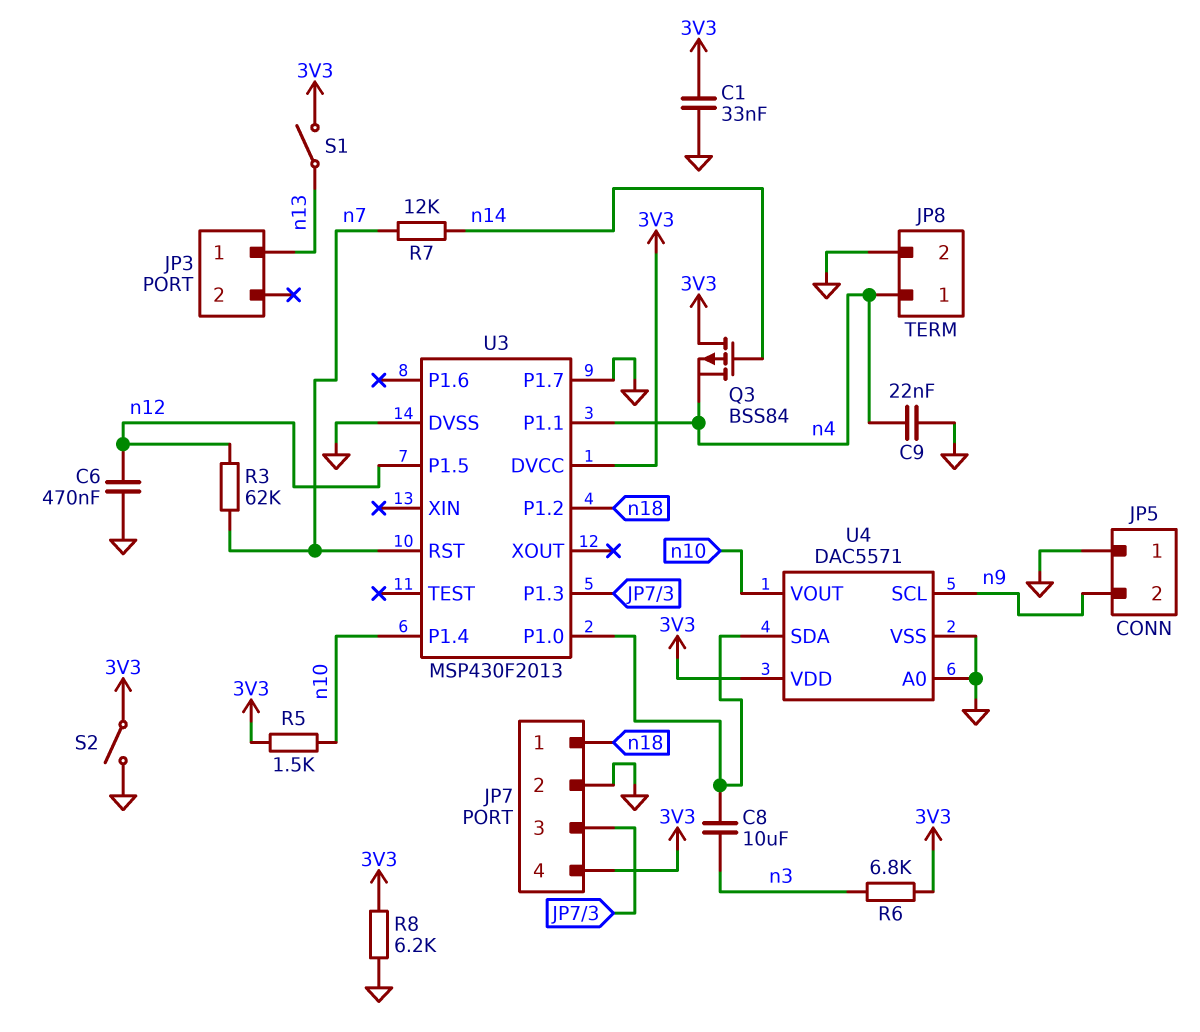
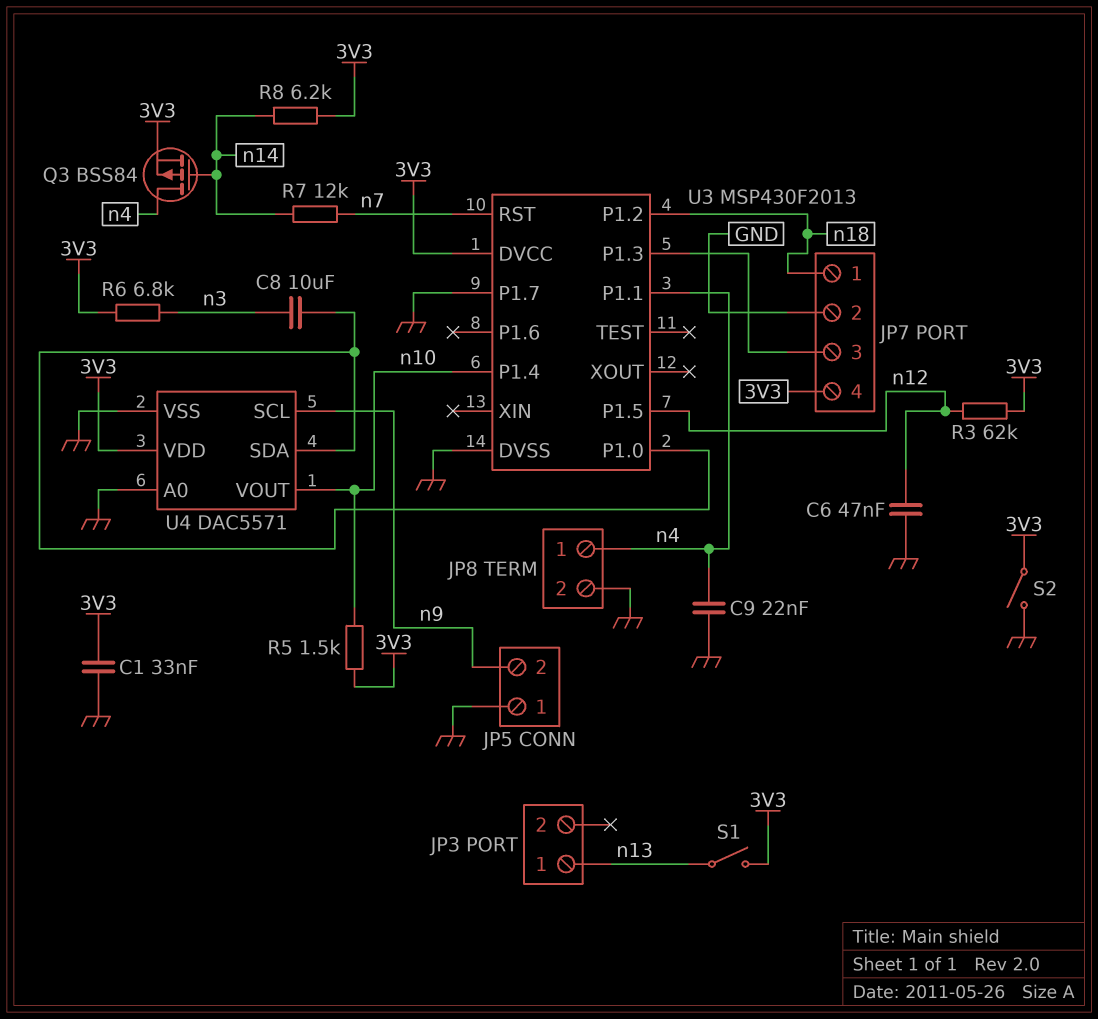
C6: 470nF (GND, n12) -> 47nF (GND, n12)
Q3: PMOS BSS84 (G n14, D 3V3, S n4) -> PMOS BSS84 (G n14, D n4, S 3V3)
R3: 62k (n7, n12) -> 62k (3V3, n12)
R8: 6.2k (3V3, GND) -> 6.2k (3V3, n14)

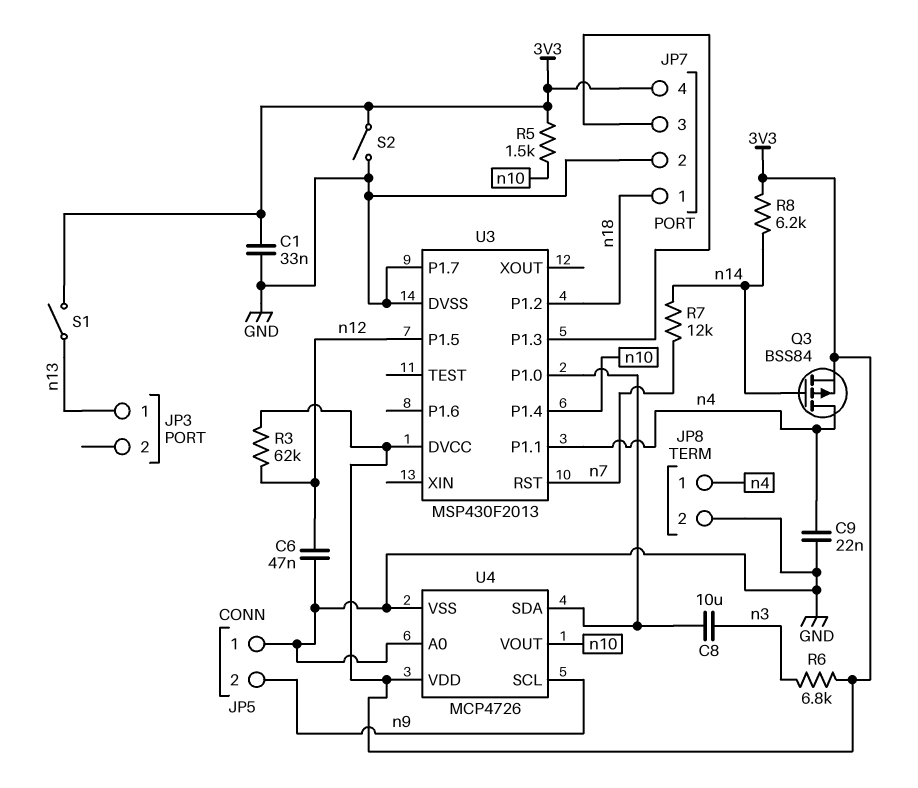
U4: DAC5571 -> MCP4726

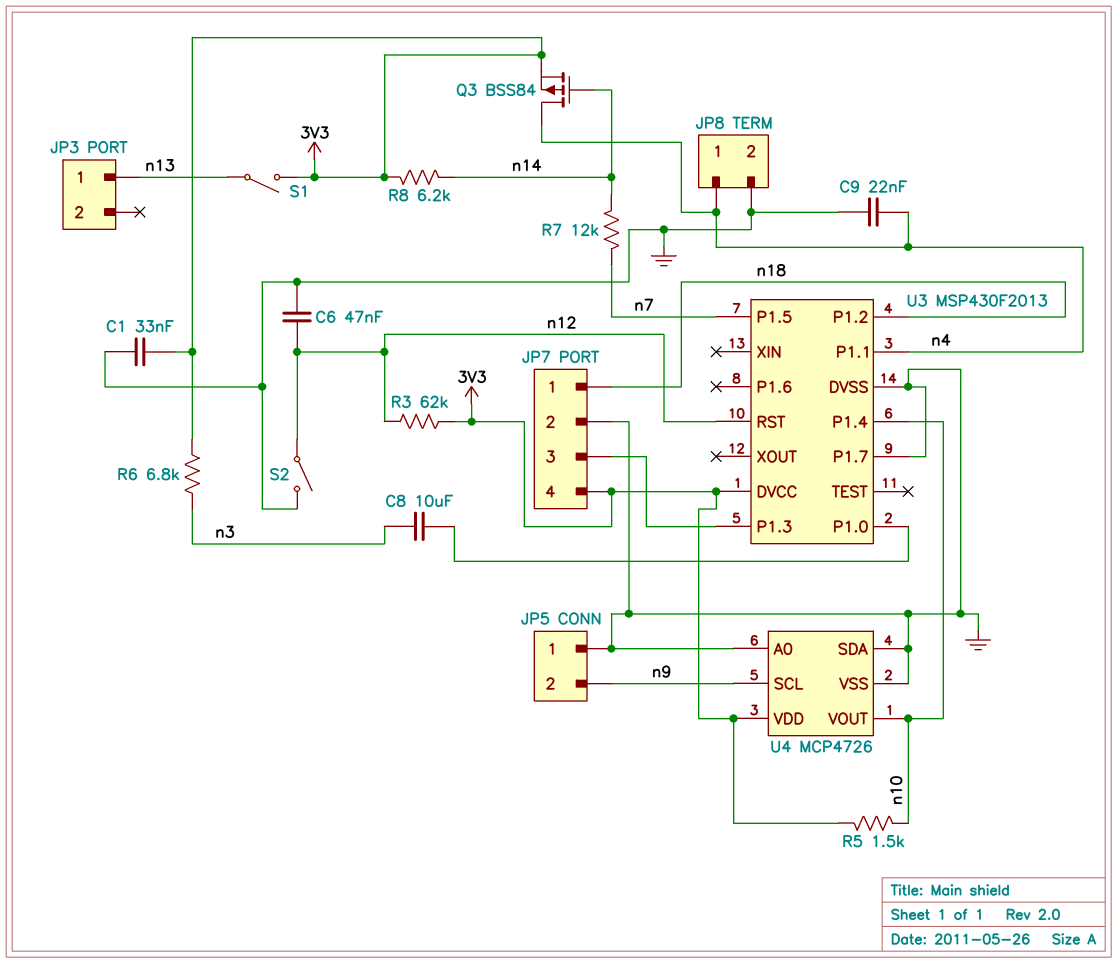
S2: switch (3V3, GND) -> switch (GND, n12)
U3 pin P1.5: n12 -> n7
U3 pin RST: n7 -> n12
U4 pin SDA: U3/P1.0 -> GND

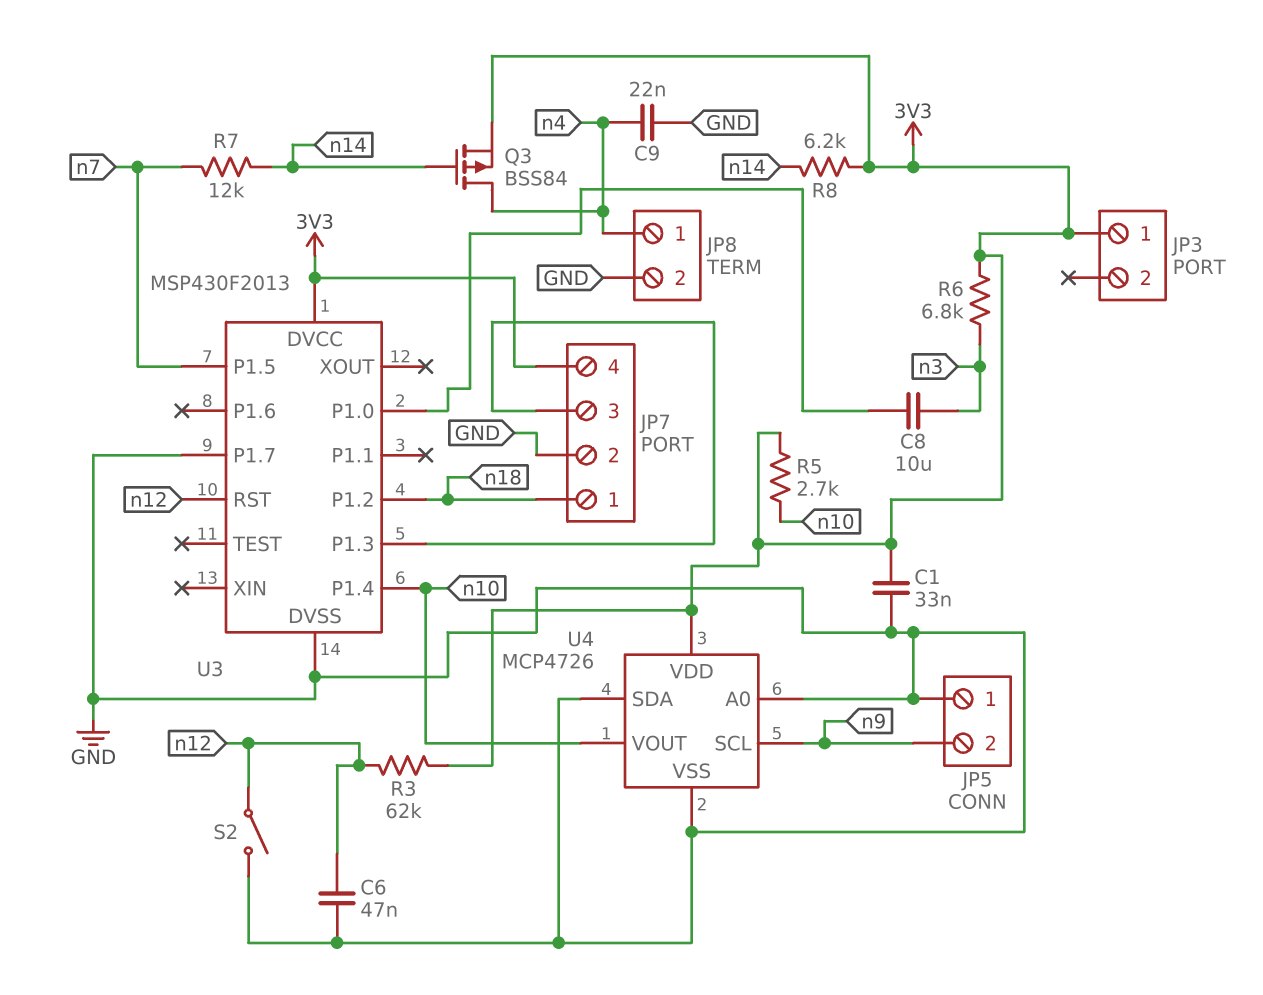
JP3 pin 1: n13 -> 3V3
R5: 1.5k (3V3, n10) -> 2.7k (3V3, n10)
S1: switch (3V3, n13) -> none
U3 pin P1.1: n4 -> none

